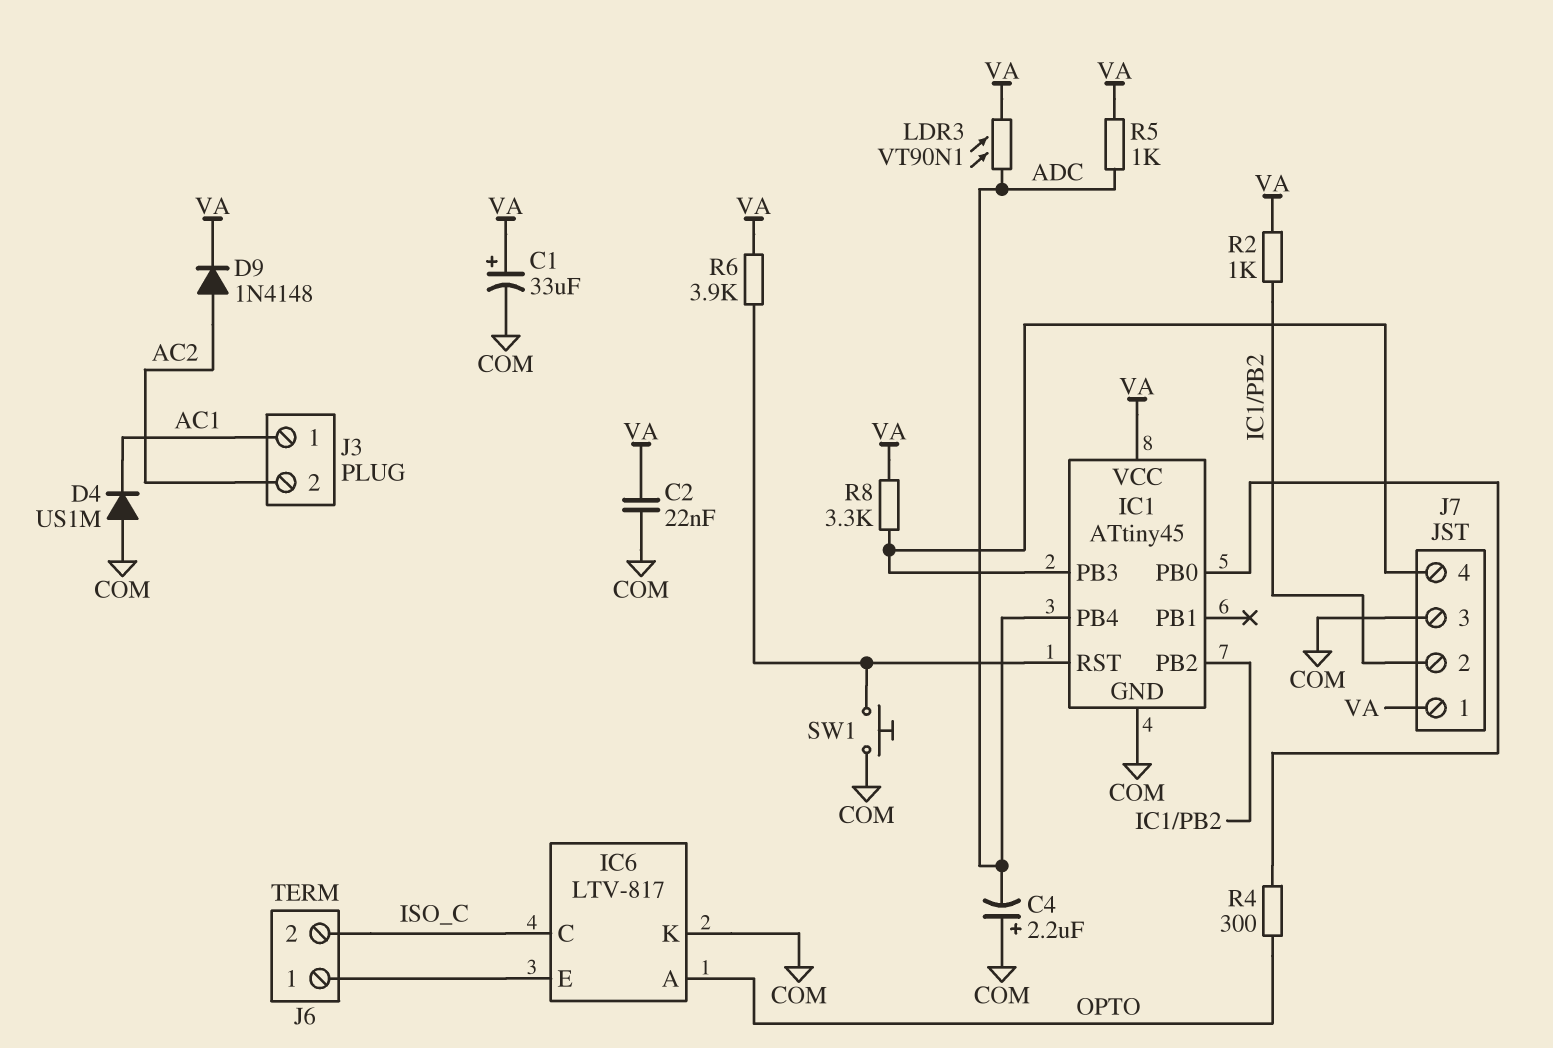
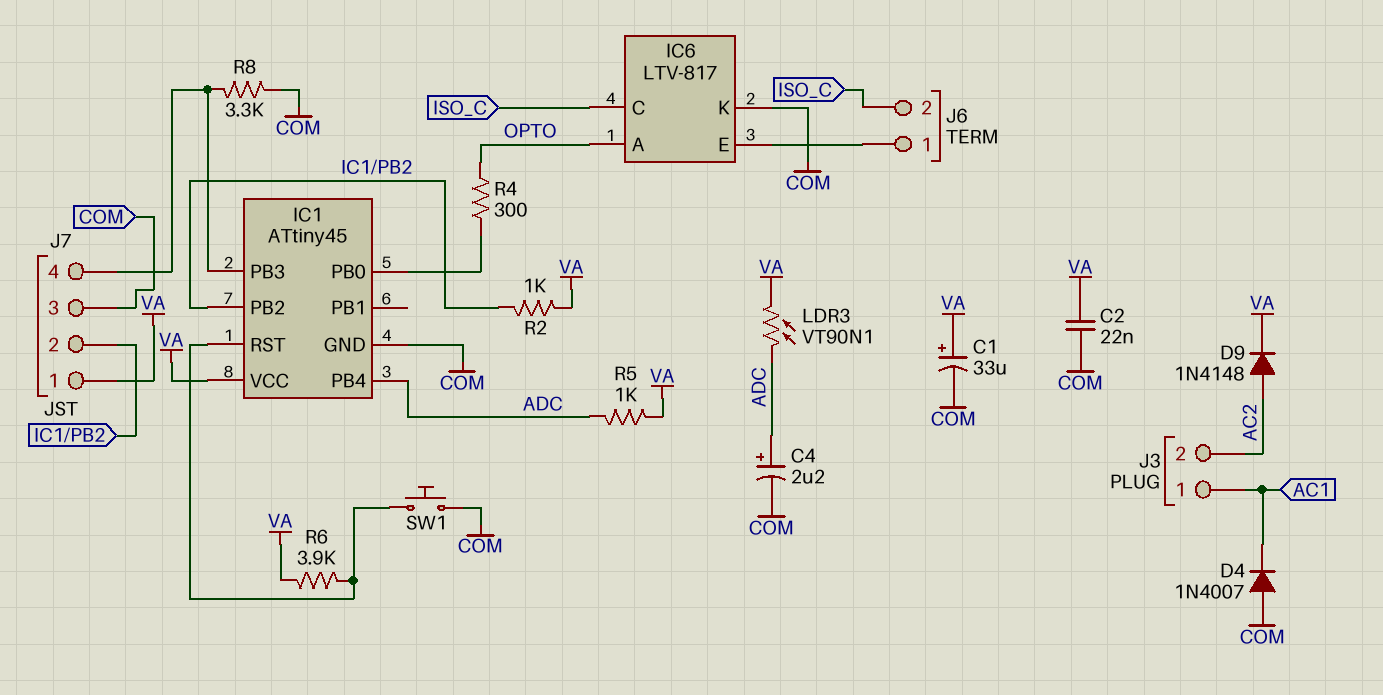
C4: 2.2uF (plus COM, minus ADC) -> 2.2uF (plus ADC, minus COM)
D4: diode US1M (A COM, K AC1) -> diode 1N4007 (A COM, K AC1)
R8: 3.3k (IC1/PB3, VA) -> 3.3k (COM, IC1/PB3)

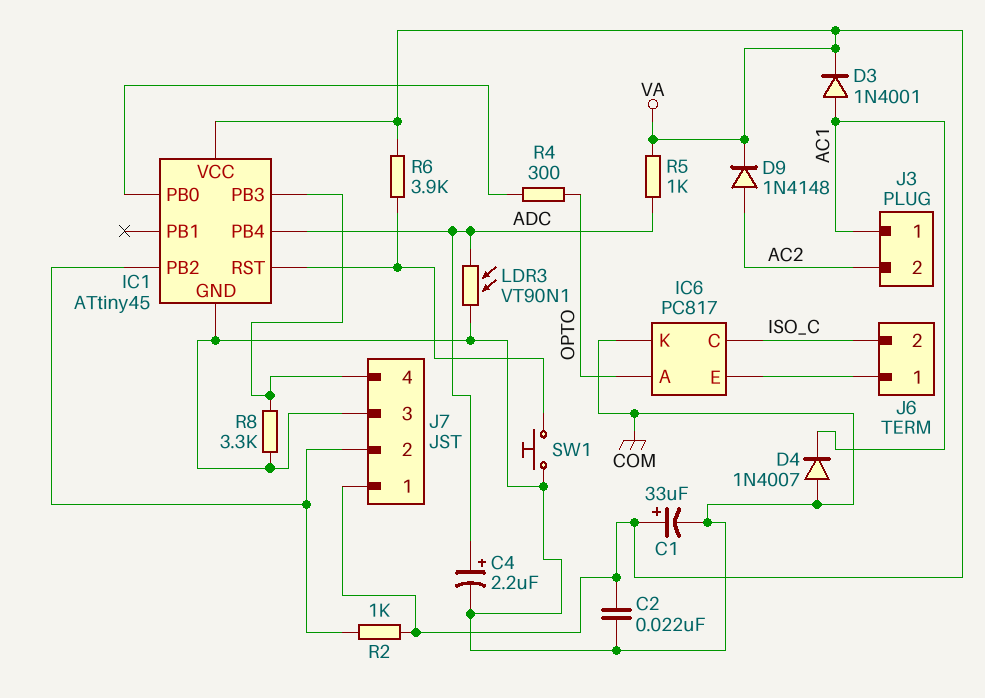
D3: none -> diode 1N4001 (A AC1, K VA)
IC6: LTV-817 -> PC817
LDR3: VT90N1 (ADC, VA) -> VT90N1 (ADC, COM)

